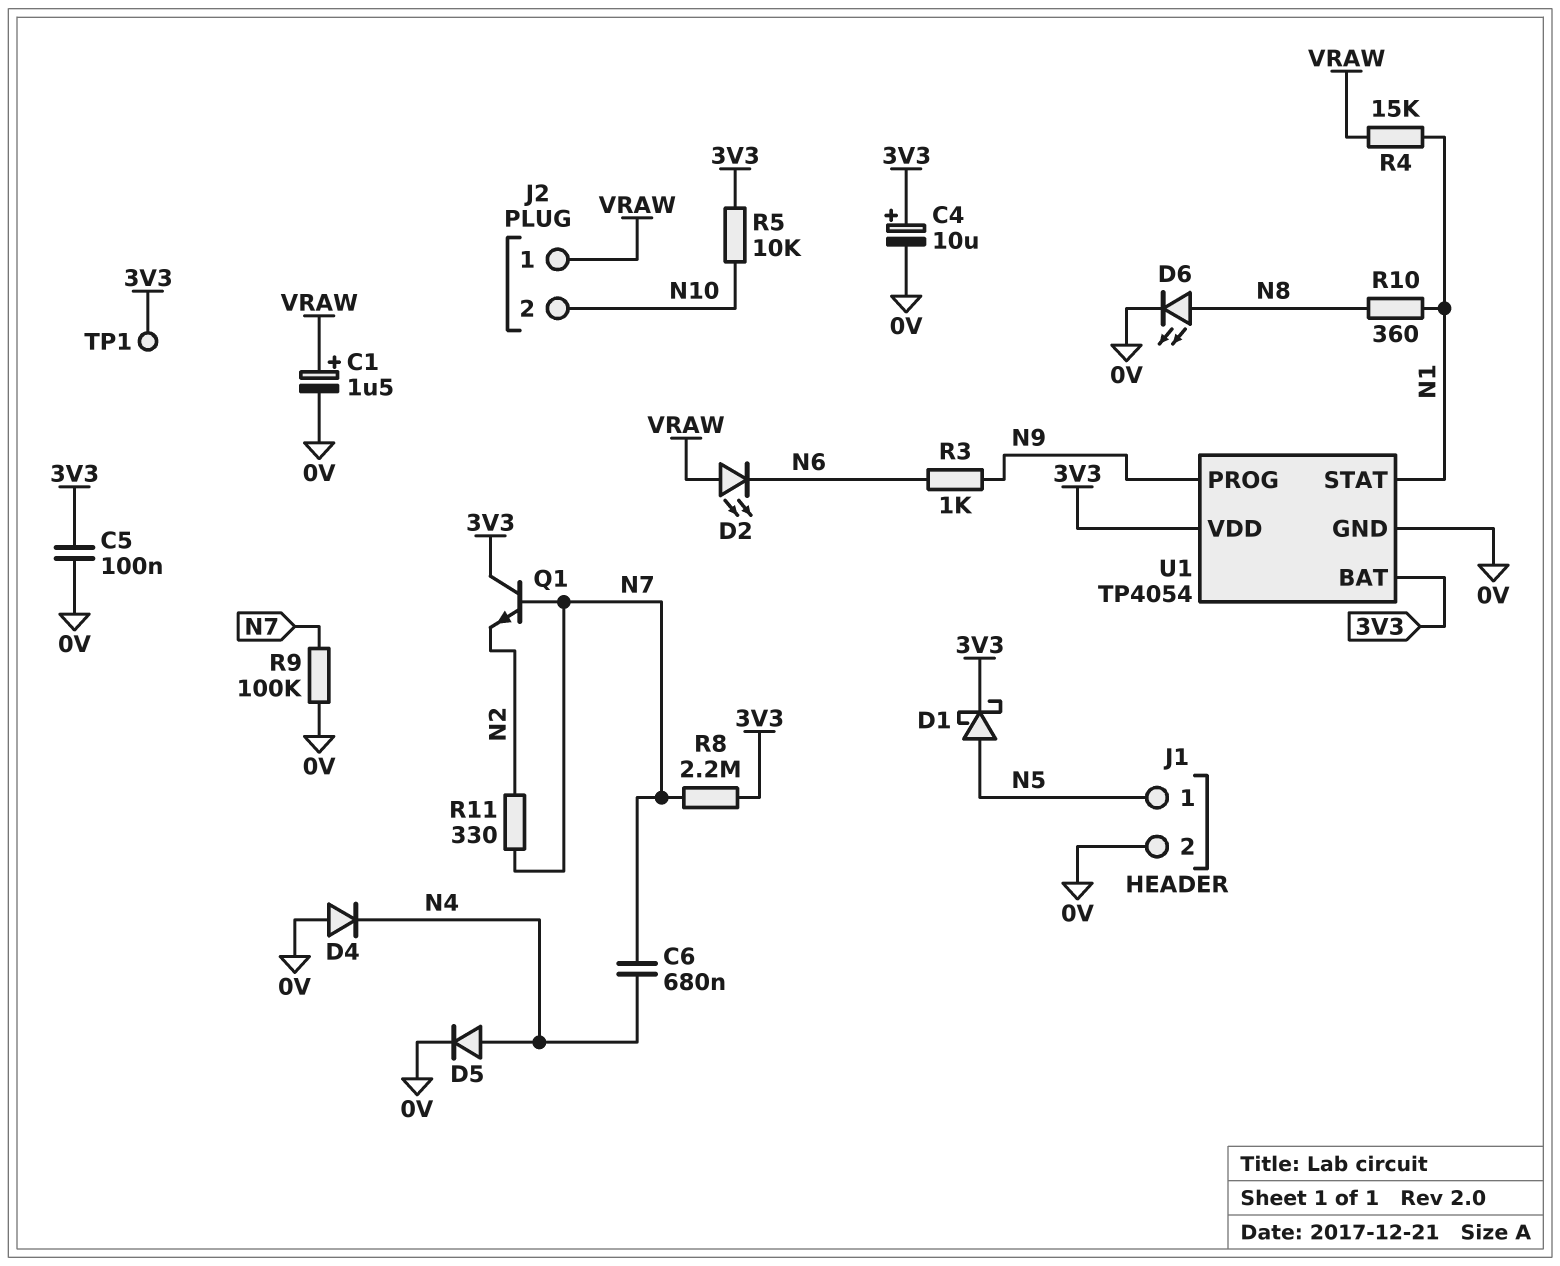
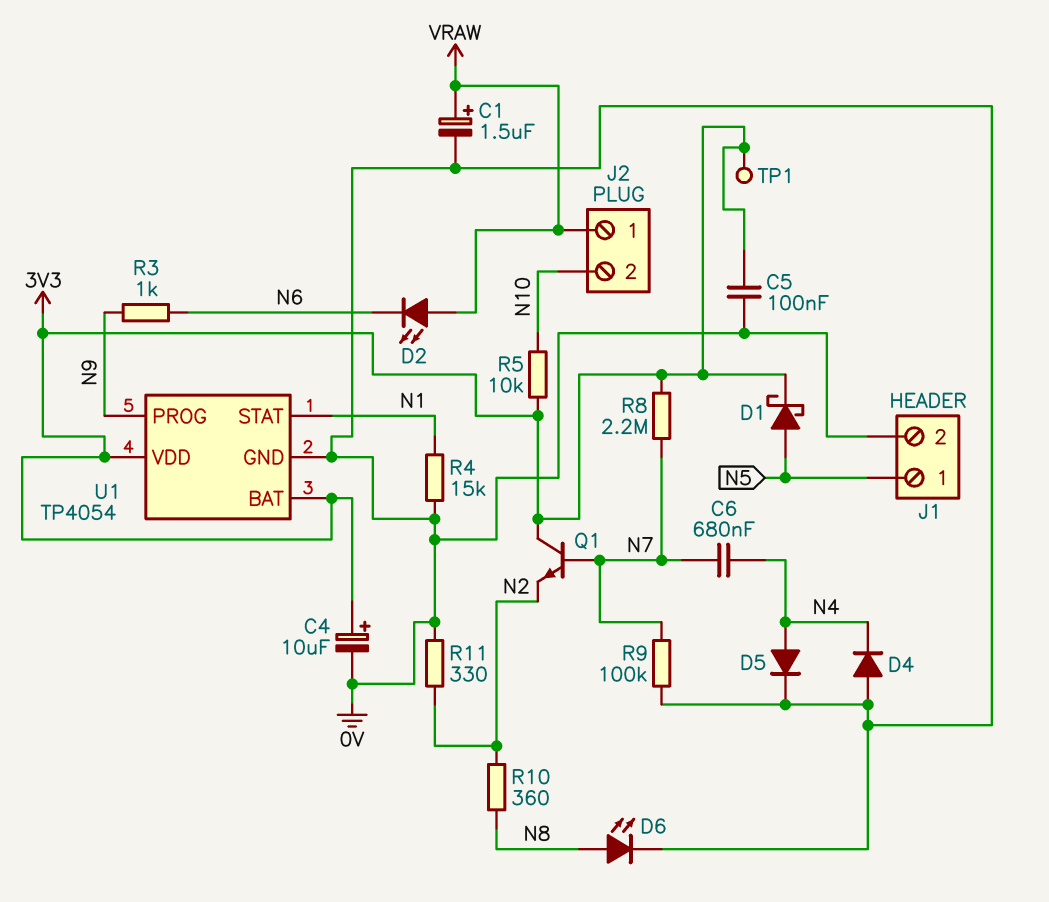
R4: 15k (N1, VRAW) -> 15k (0V, N1)
R10: 360 (N1, N8) -> 360 (N2, N8)
R11: 330 (N2, N7) -> 330 (0V, N2)

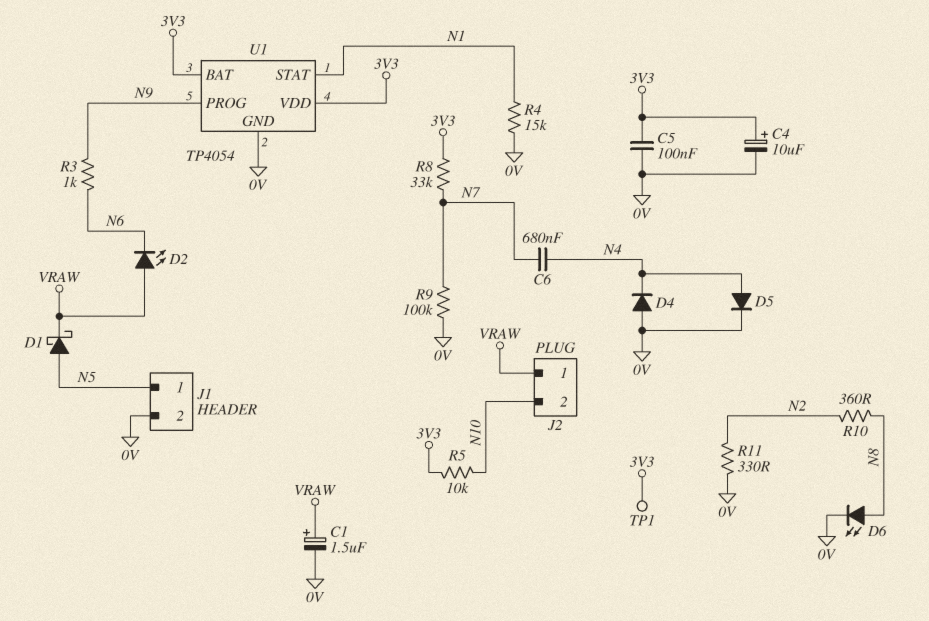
D1: schottky (A N5, K 3V3) -> schottky (A N5, K VRAW)
Q1: NPN (B N7, C 3V3, E N2) -> none
R8: 2.2M (3V3, N7) -> 33k (3V3, N7)

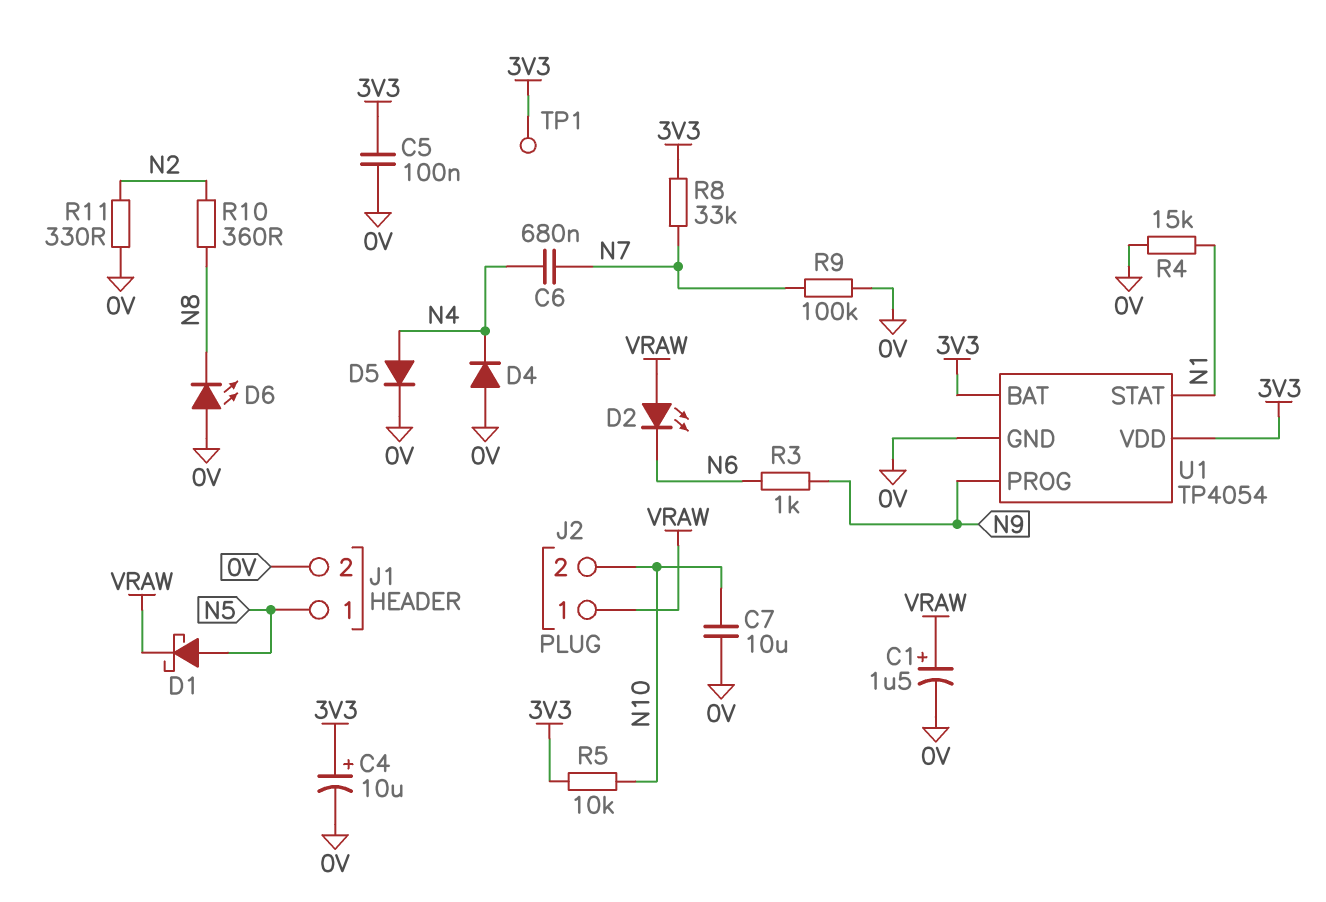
C7: none -> 10uF (0V, N10)
D6: LED (A N8, K 0V) -> LED (A 0V, K N8)

